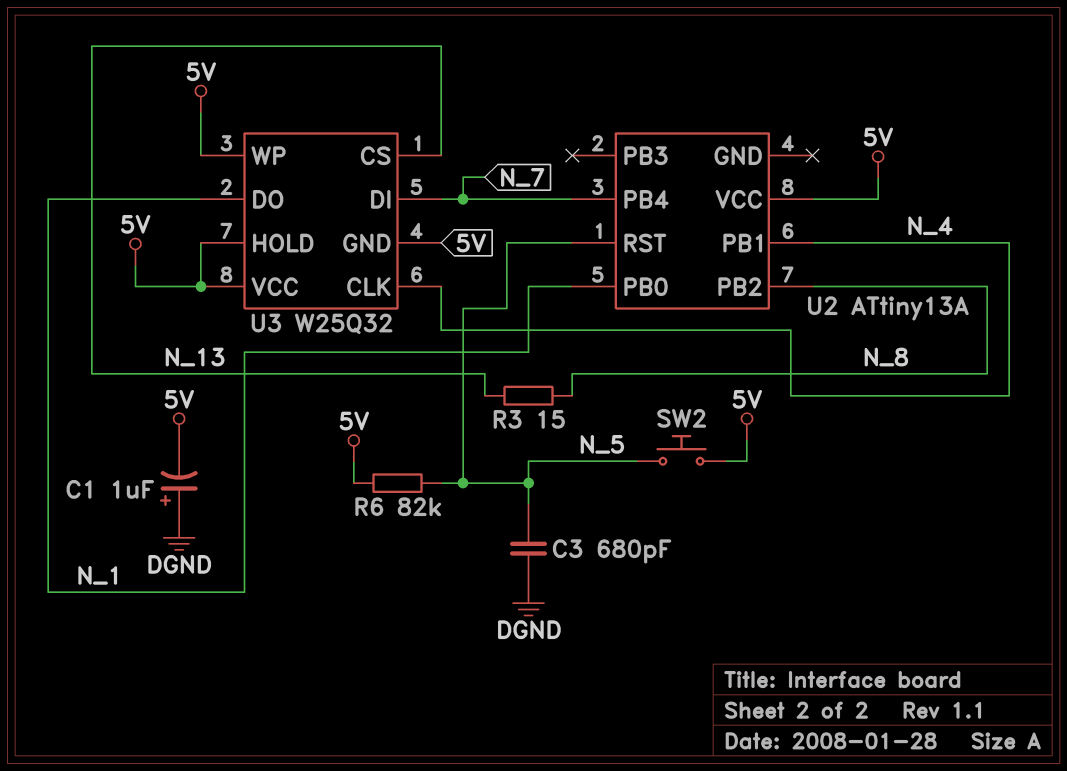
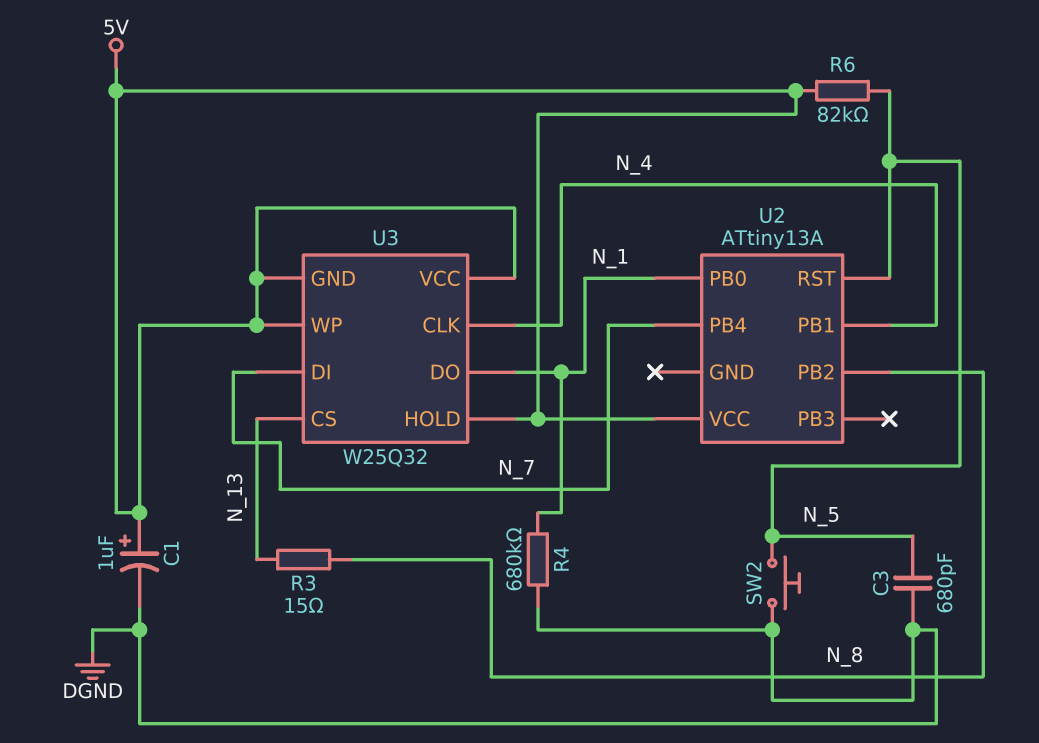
C1: 1uF (plus DGND, minus 5V) -> 1uF (plus 5V, minus DGND)
R4: none -> 680k (DGND, N_1)
SW2: button (5V, N_5) -> button (DGND, N_5)

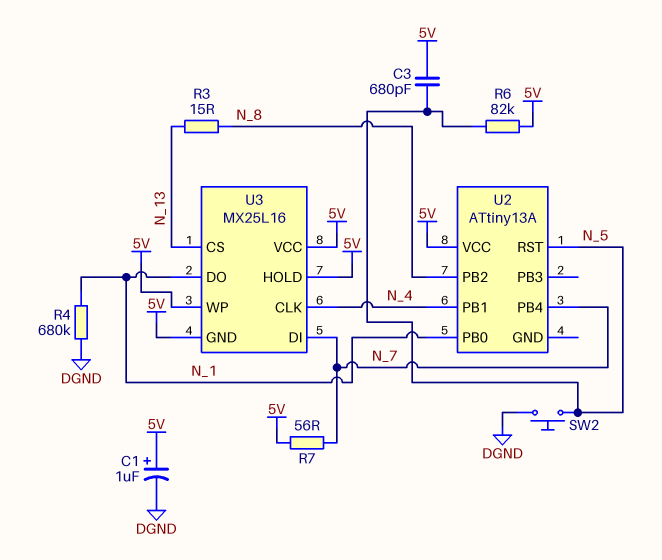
C3: 680pF (DGND, N_5) -> 680pF (5V, N_5)
R7: none -> 56 (5V, N_7)
U3: W25Q32 -> MX25L16

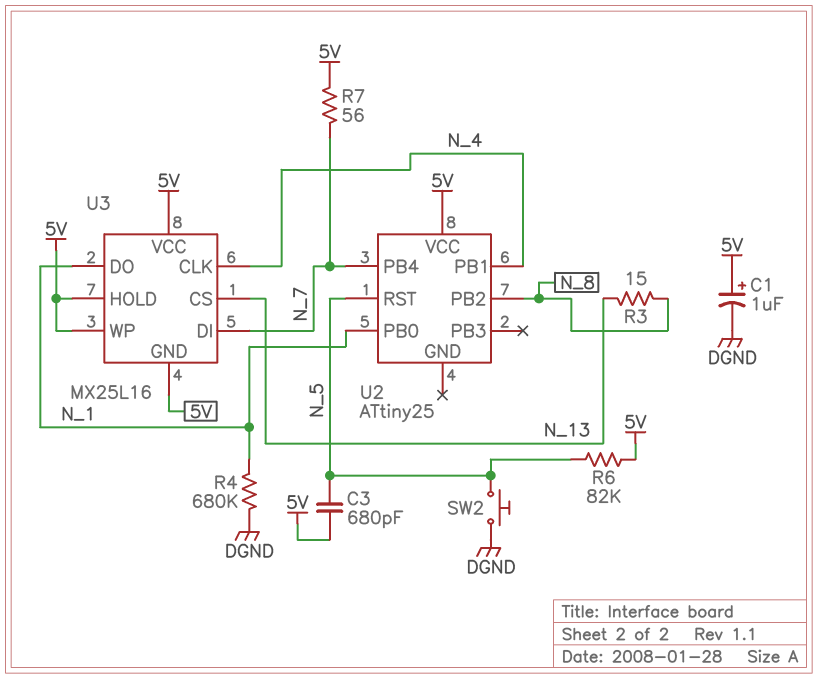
U2: ATtiny13A -> ATtiny25

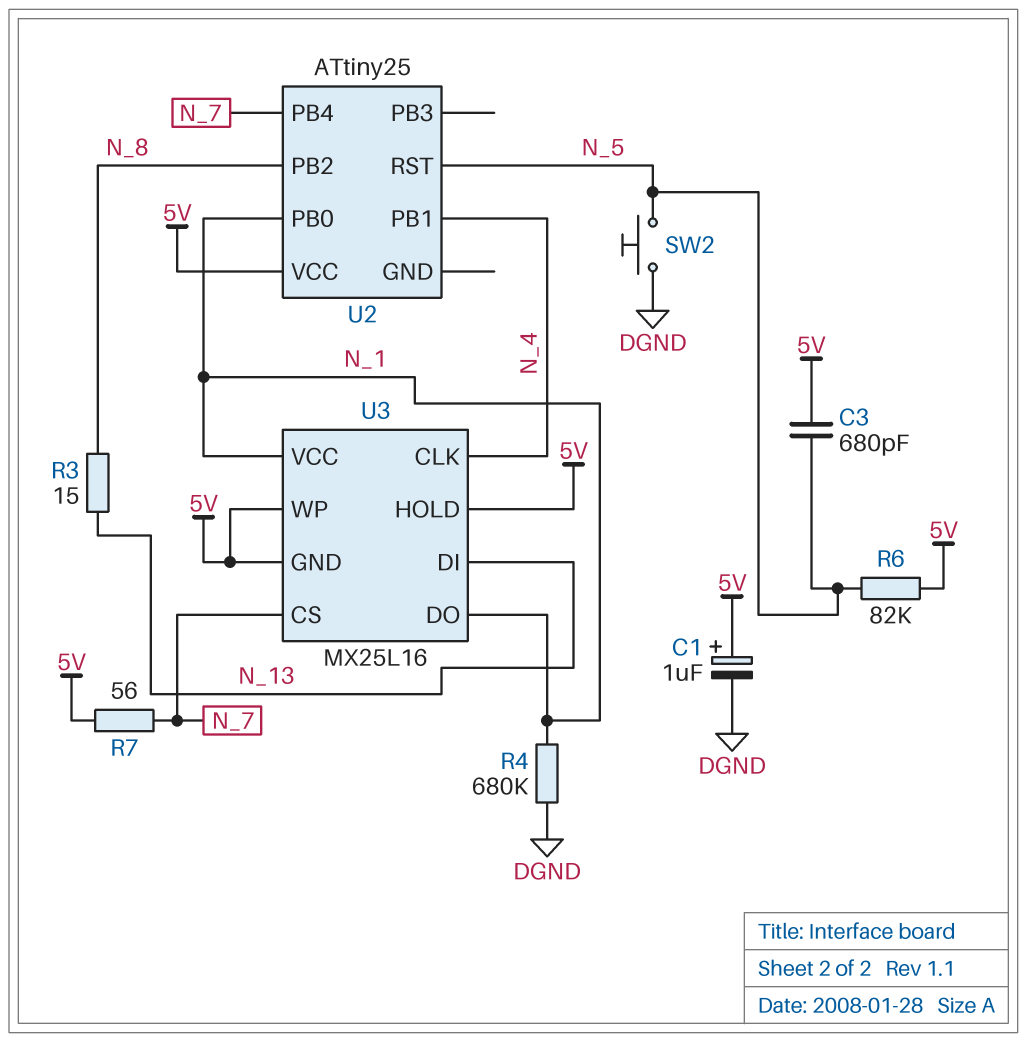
U3 pin CS: N_13 -> N_7
U3 pin DI: N_7 -> N_13
U3 pin VCC: 5V -> N_1

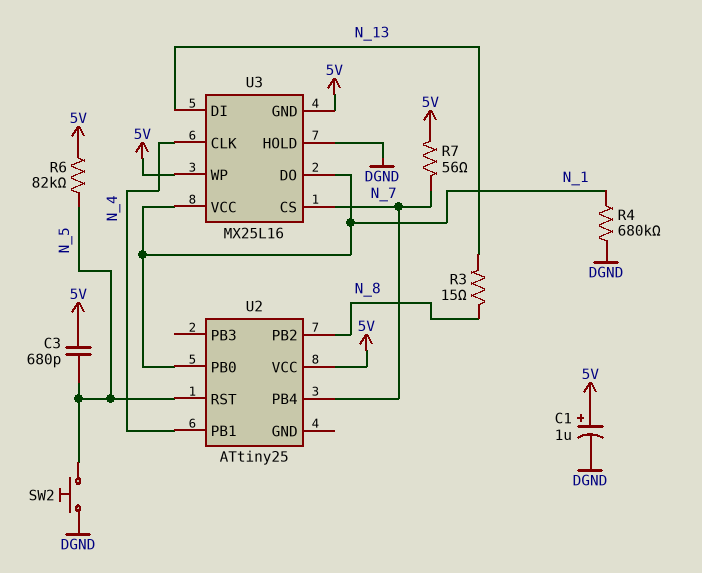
U3 pin HOLD: 5V -> DGND

